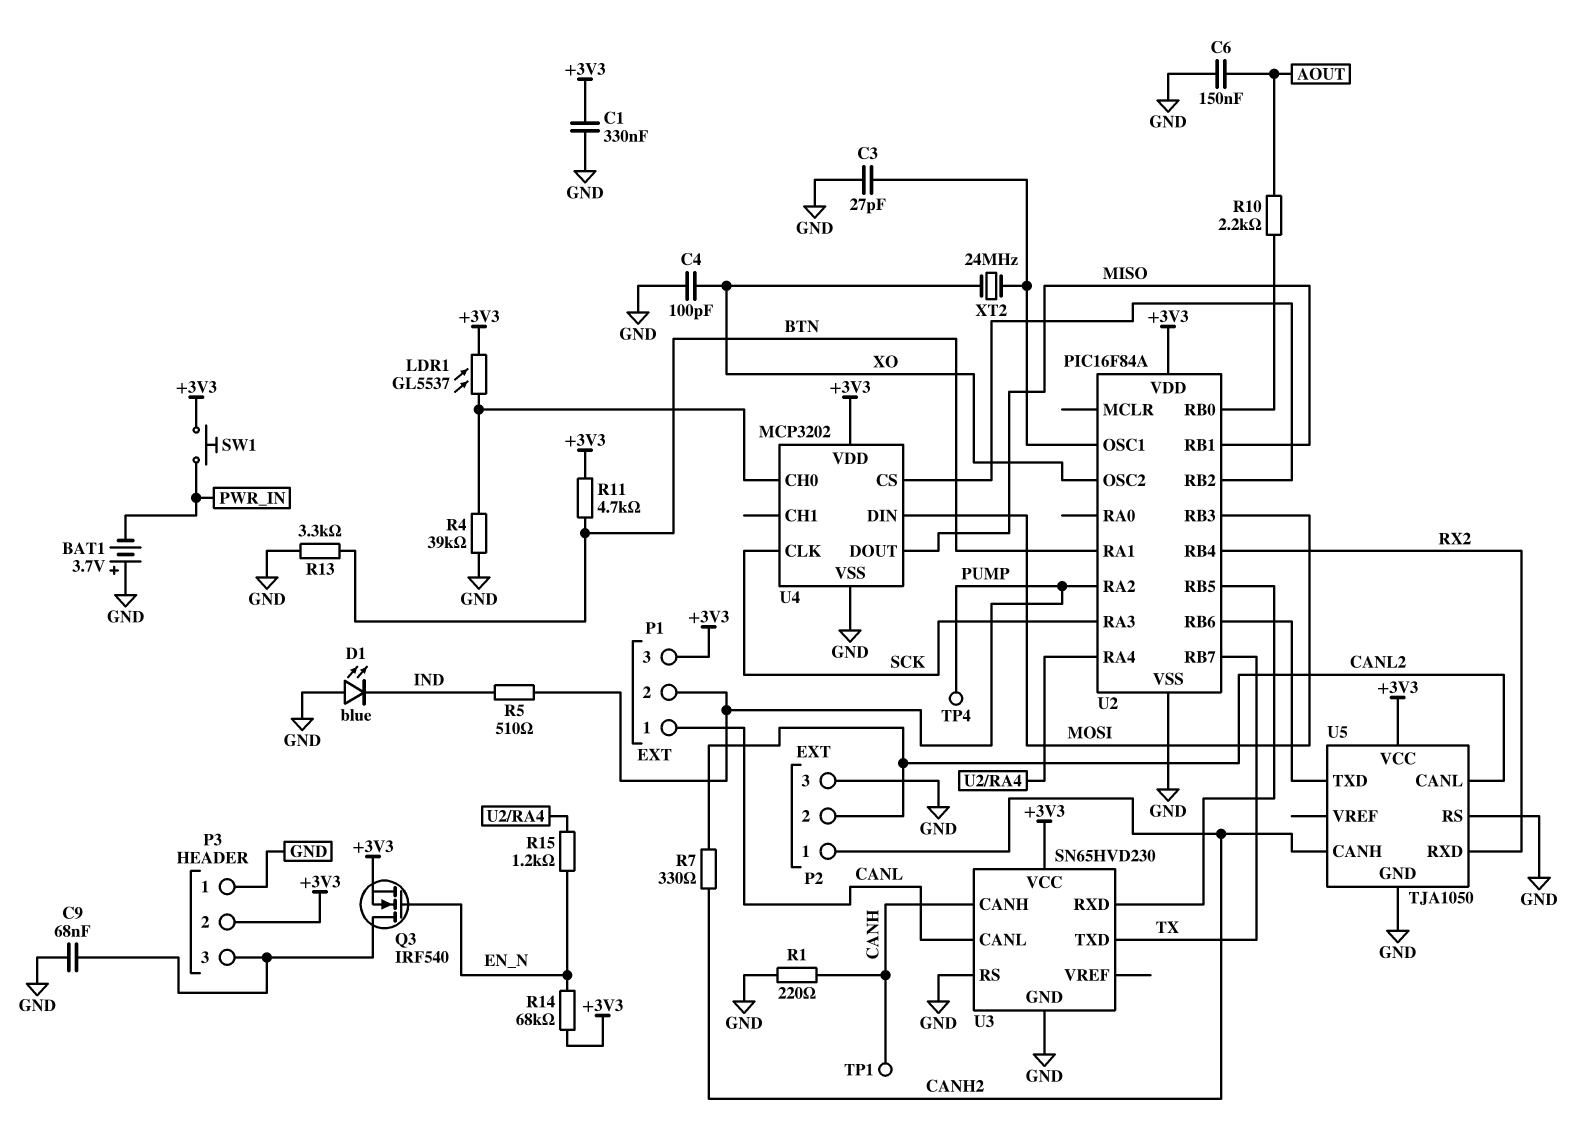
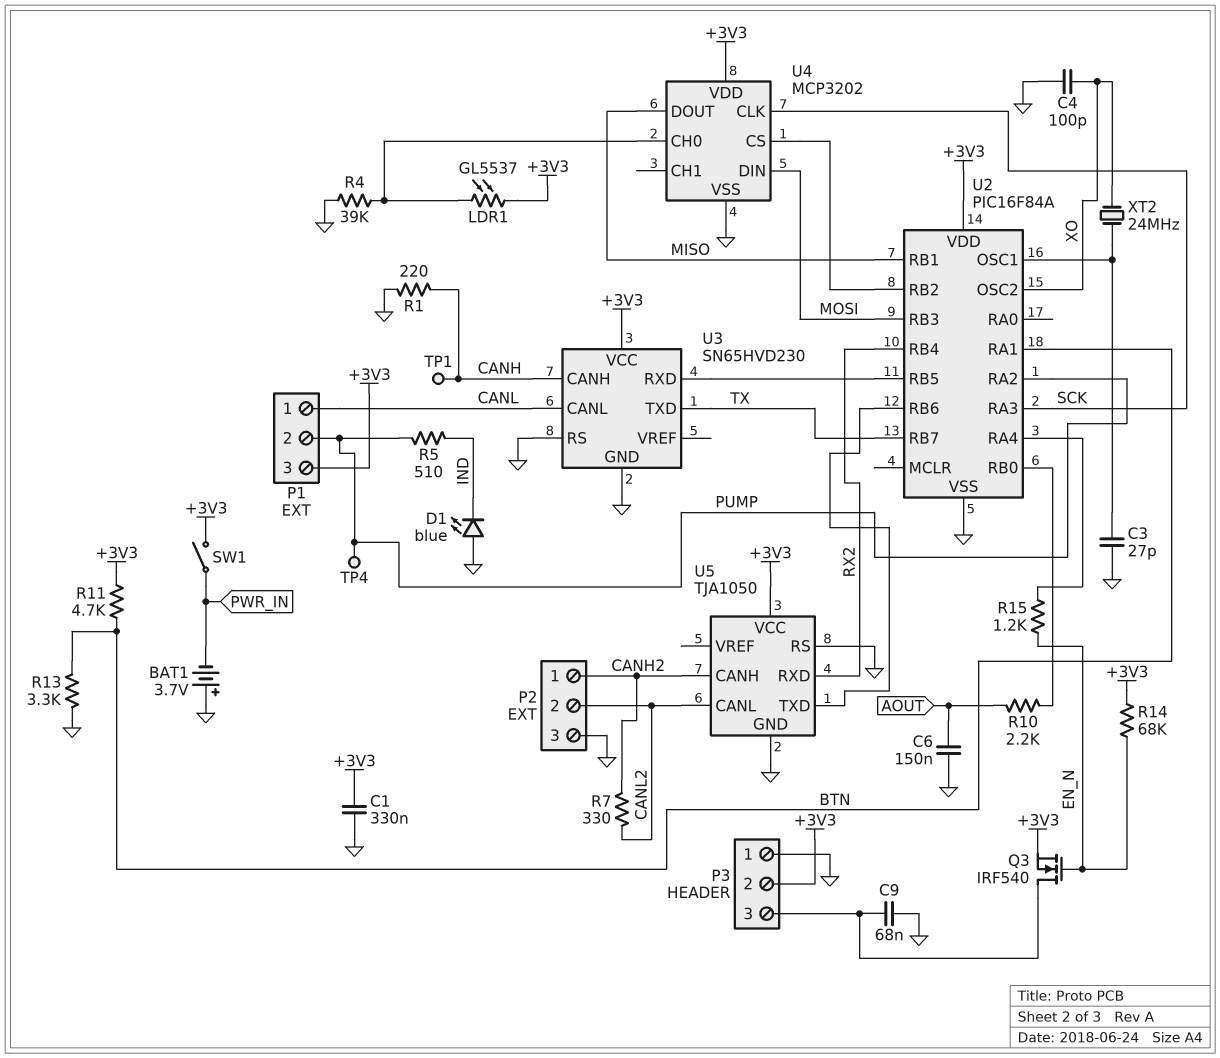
SW1: button (+3V3, PWR_IN) -> switch (+3V3, PWR_IN)

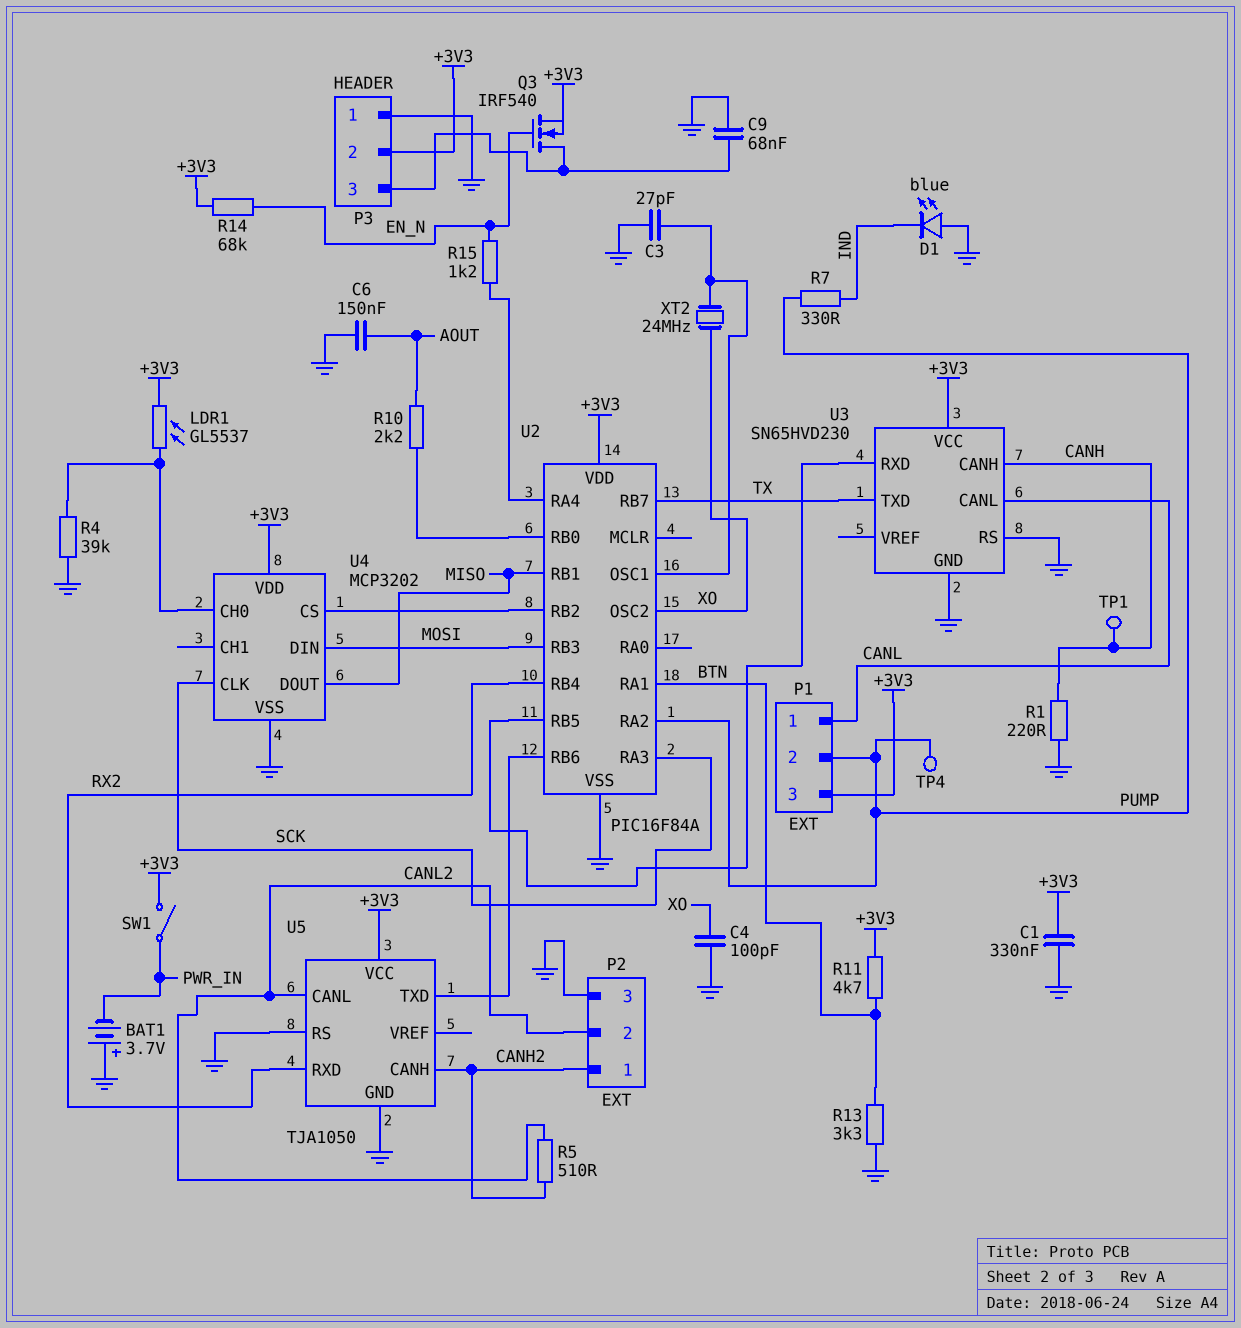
R5: 510 (IND, PUMP) -> 510 (CANH2, CANL2)
R7: 330 (CANH2, CANL2) -> 330 (IND, PUMP)

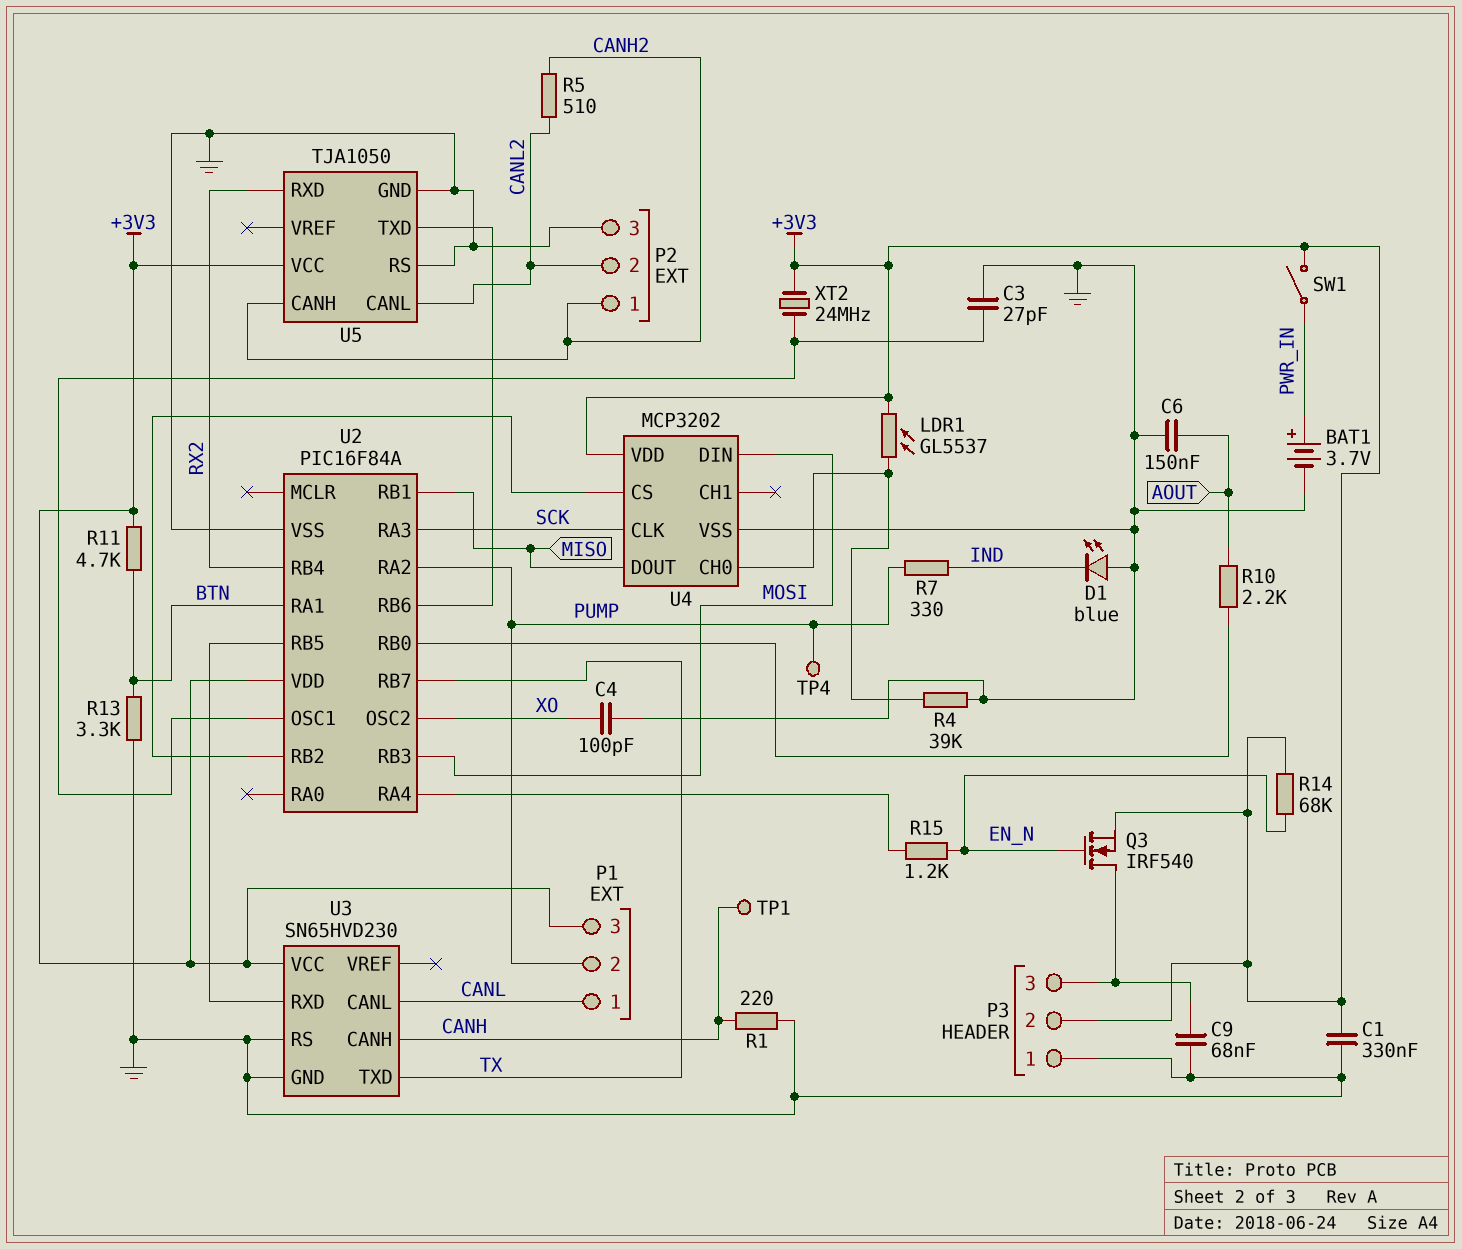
BAT1: 3.7V (plus GND, minus PWR_IN) -> 3.7V (plus PWR_IN, minus GND)
XT2: 24MHz (U2/OSC1, XO) -> 24MHz (+3V3, U2/OSC1)

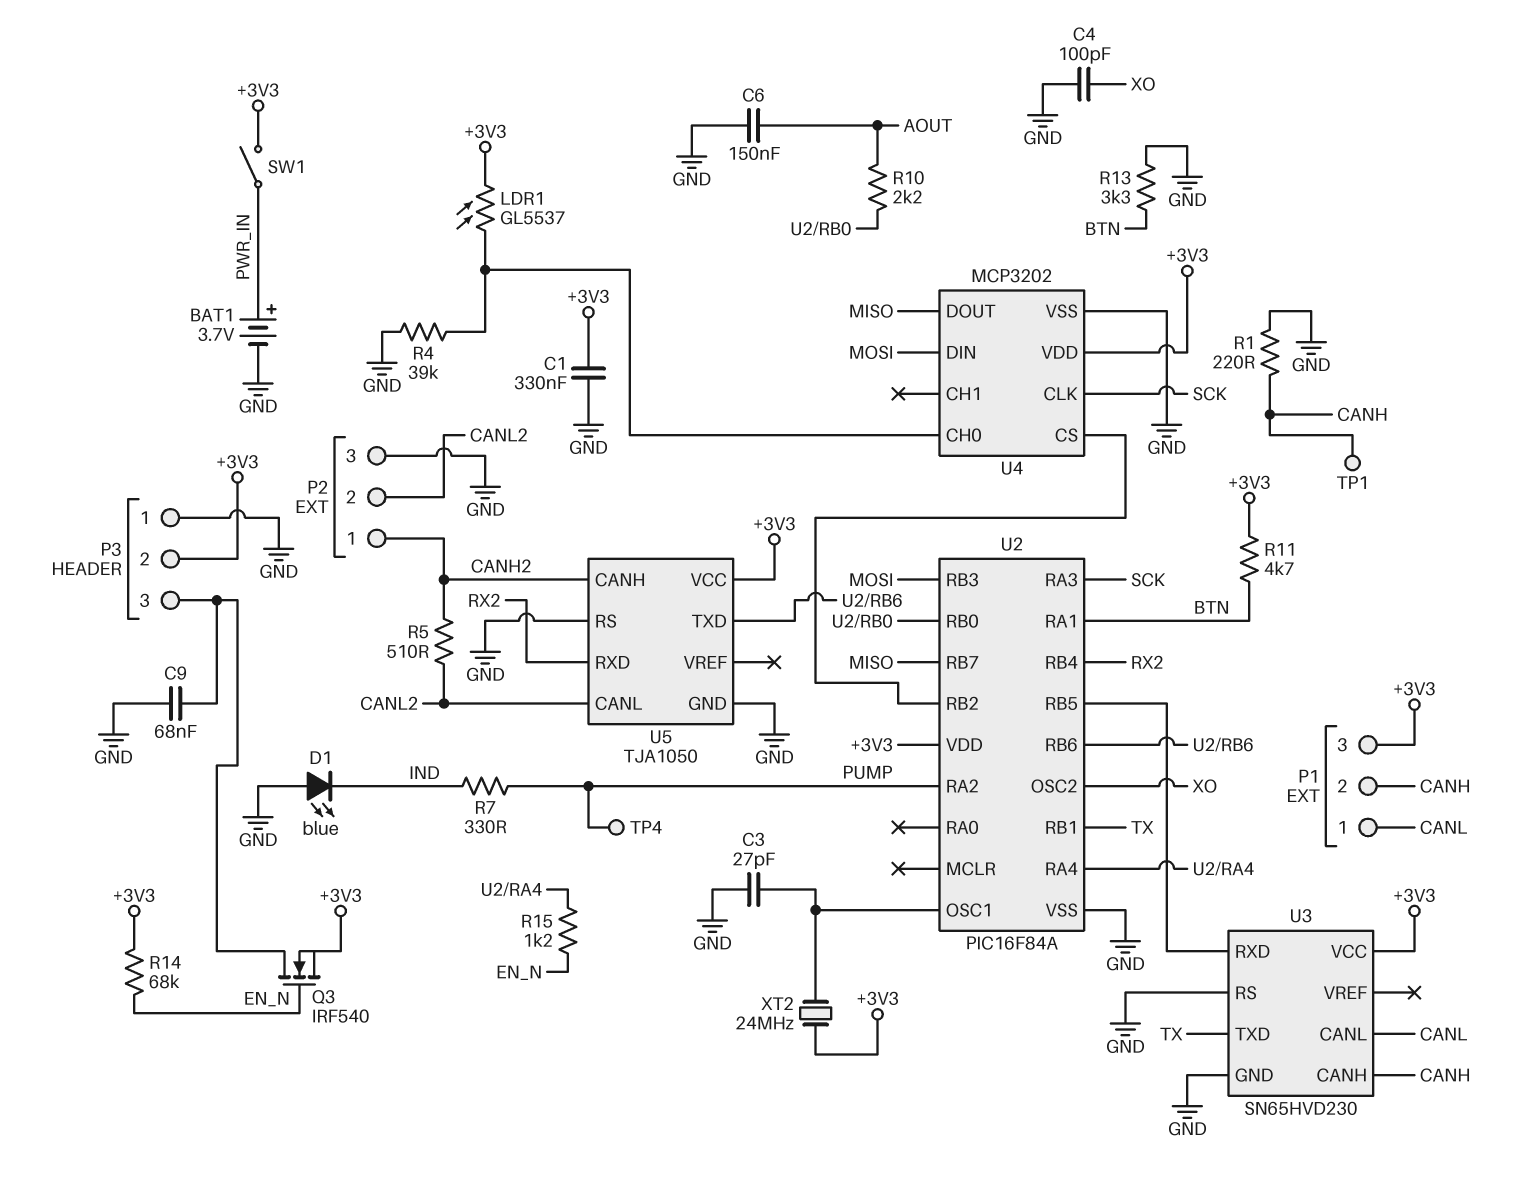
P1 pin 2: PUMP -> CANH
U2 pin RB1: MISO -> TX
U2 pin RB7: TX -> MISO

